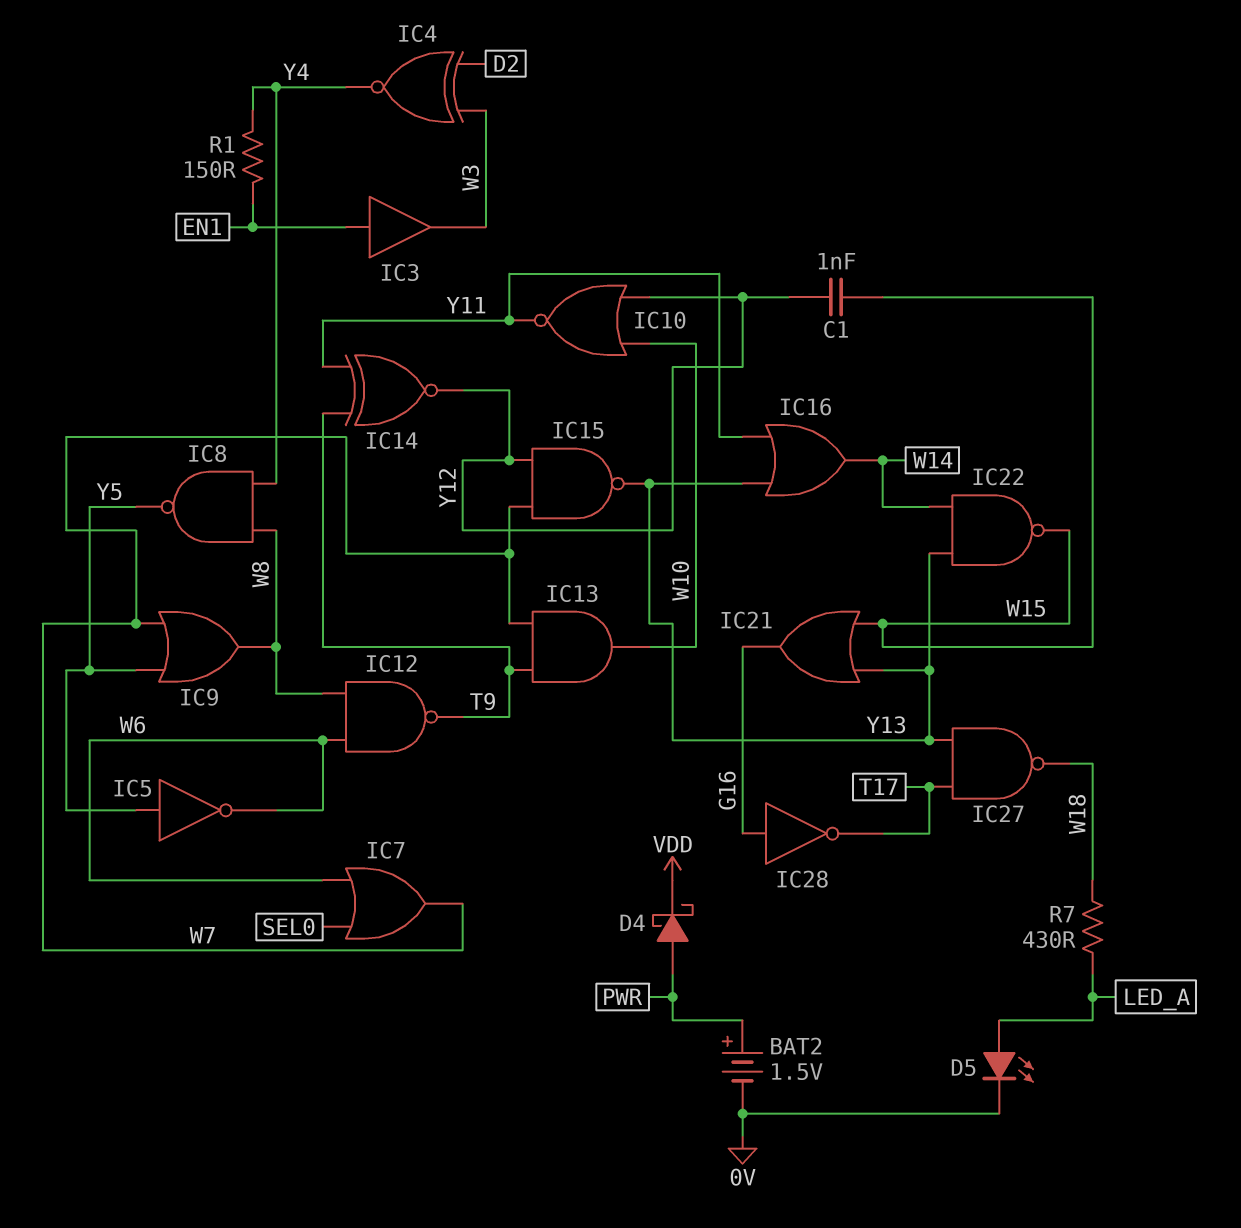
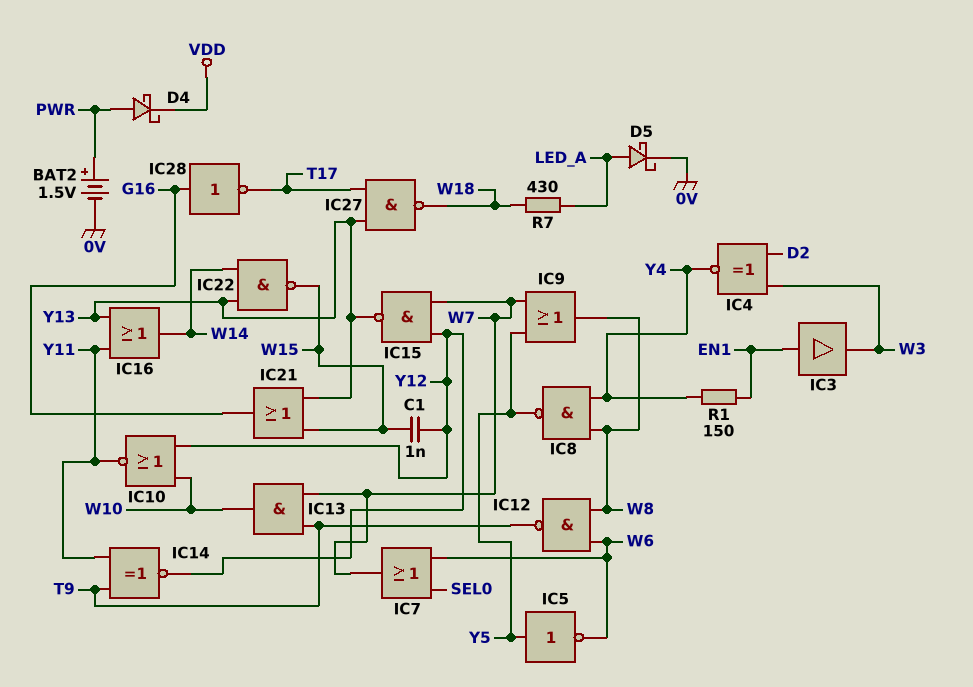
D5: LED (A LED_A, K 0V) -> schottky (A LED_A, K 0V)

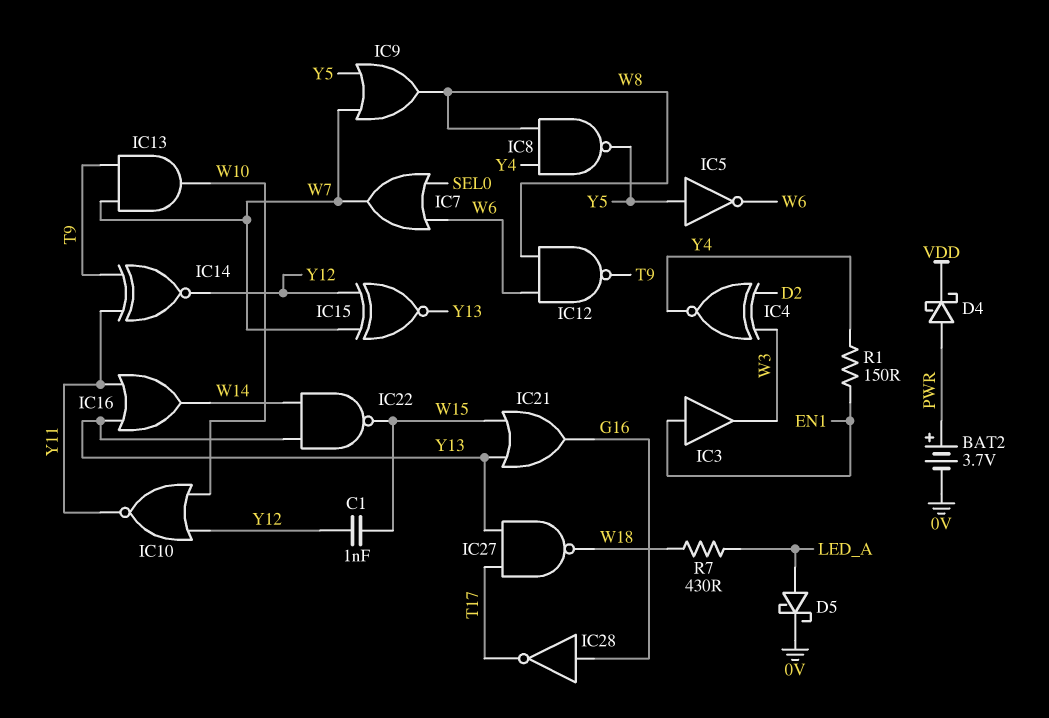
BAT2: 1.5V (plus PWR, minus 0V) -> 3.7V (plus PWR, minus 0V)
IC15: NAND (in W7, in Y12, out Y13) -> XNOR (in W7, in Y12, out Y13)

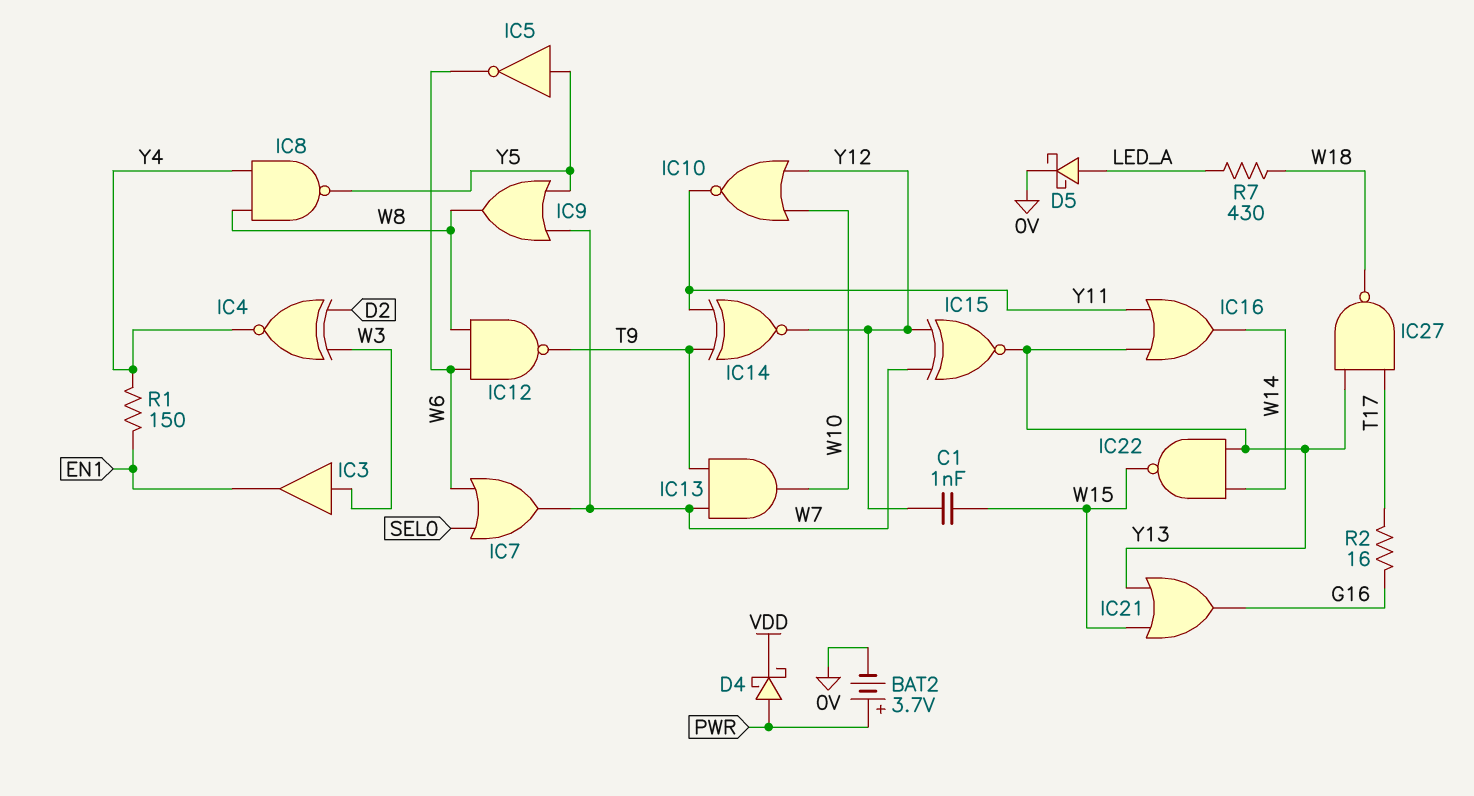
IC3: buffer (in EN1, out W3) -> buffer (in W3, out EN1)
IC28: NOT (in G16, out T17) -> none
R2: none -> 16 (G16, T17)

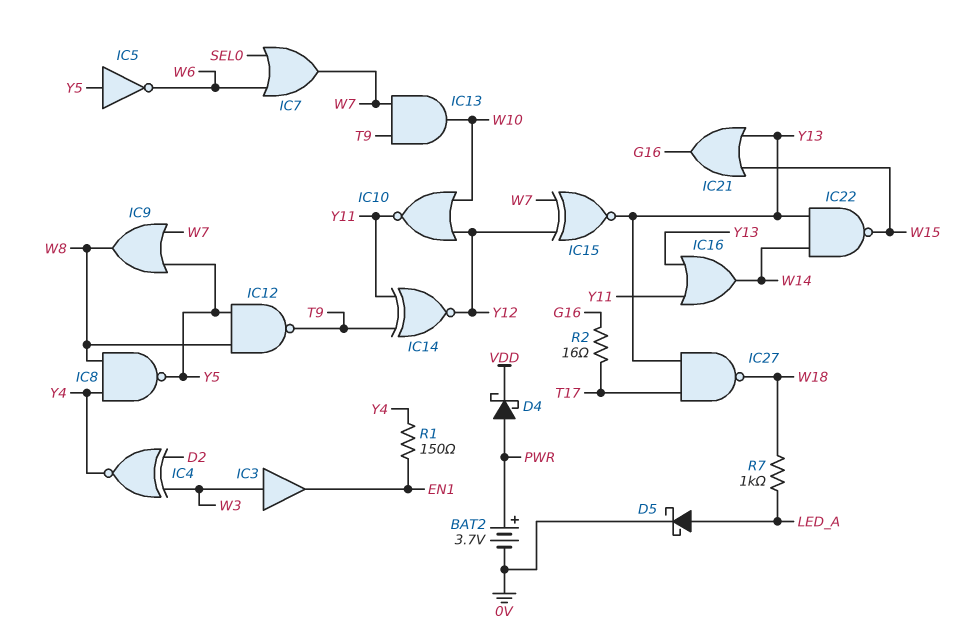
C1: 1nF (W15, Y12) -> none
IC12: NAND (in W6, in W8, out T9) -> NAND (in W8, in Y5, out T9)
R7: 430 (LED_A, W18) -> 1k (LED_A, W18)

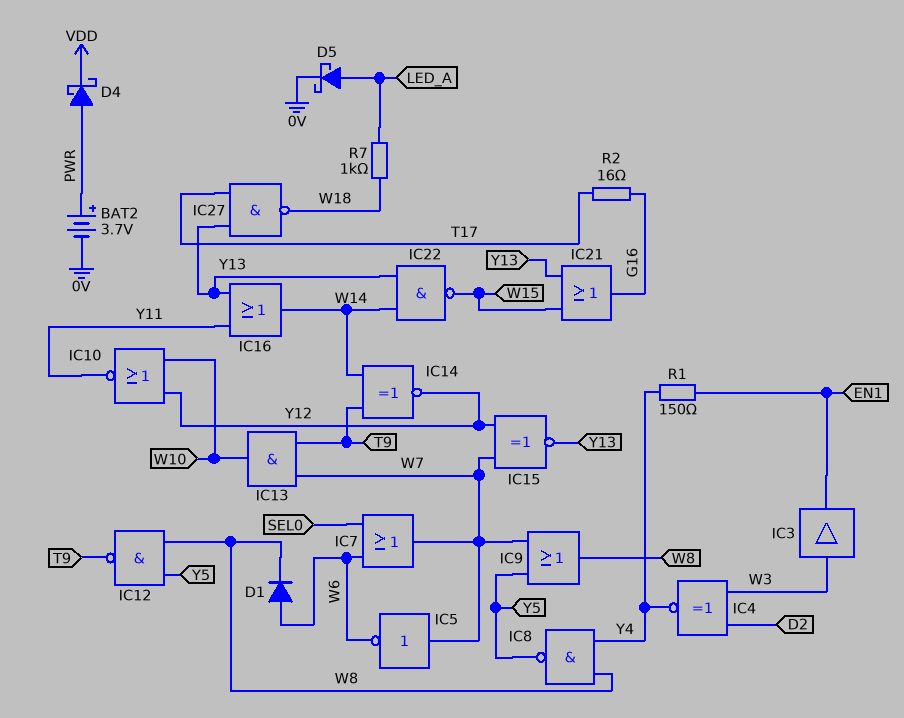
D1: none -> diode (A W6, K W8)
IC5: NOT (in Y5, out W6) -> NOT (in W7, out W6)
IC14: XNOR (in T9, in Y11, out Y12) -> XNOR (in T9, in W14, out Y12)

